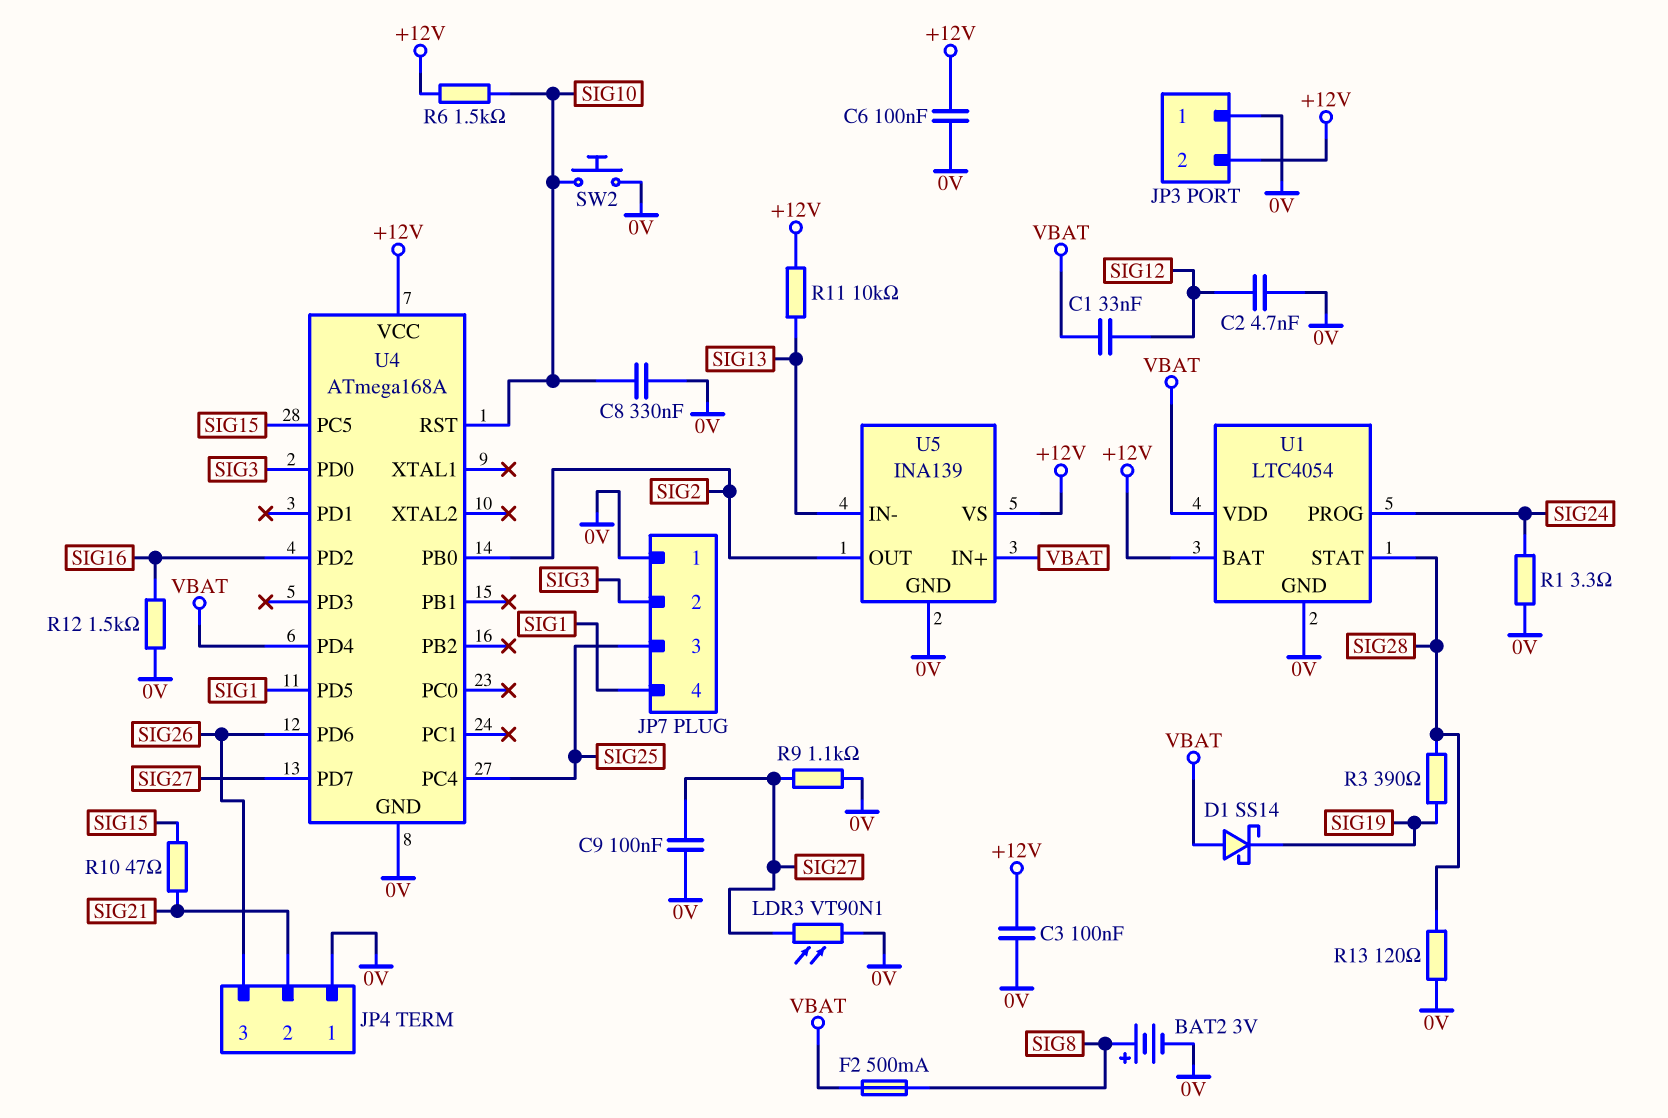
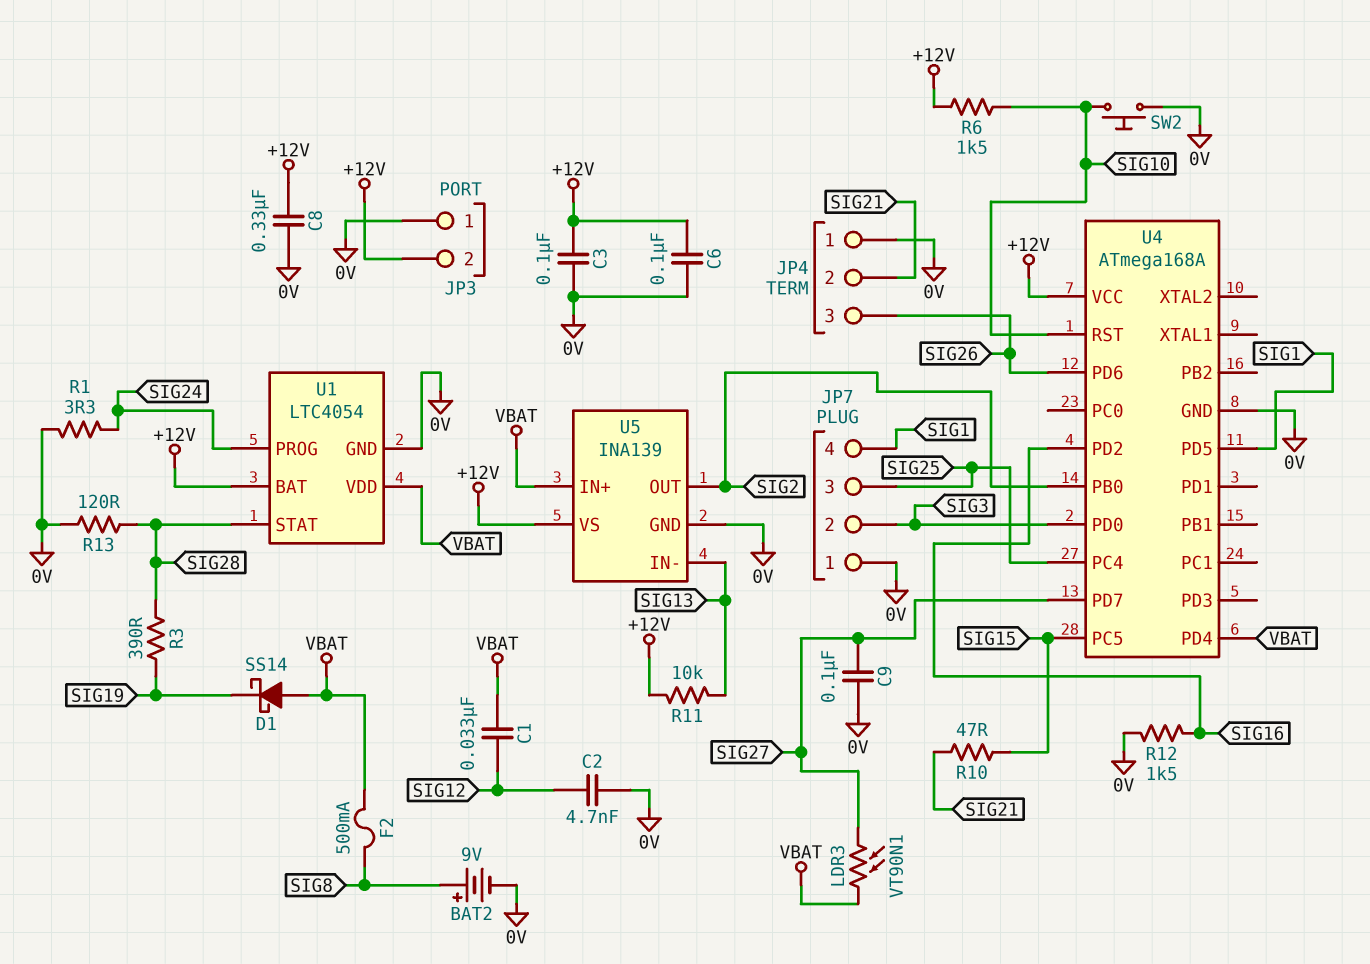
BAT2: 3V (plus SIG8, minus 0V) -> 9V (plus SIG8, minus 0V)
C8: 330nF (0V, SIG10) -> 330nF (+12V, 0V)
LDR3: VT90N1 (0V, SIG27) -> VT90N1 (SIG27, VBAT)
R9: 1.1k (0V, SIG27) -> none

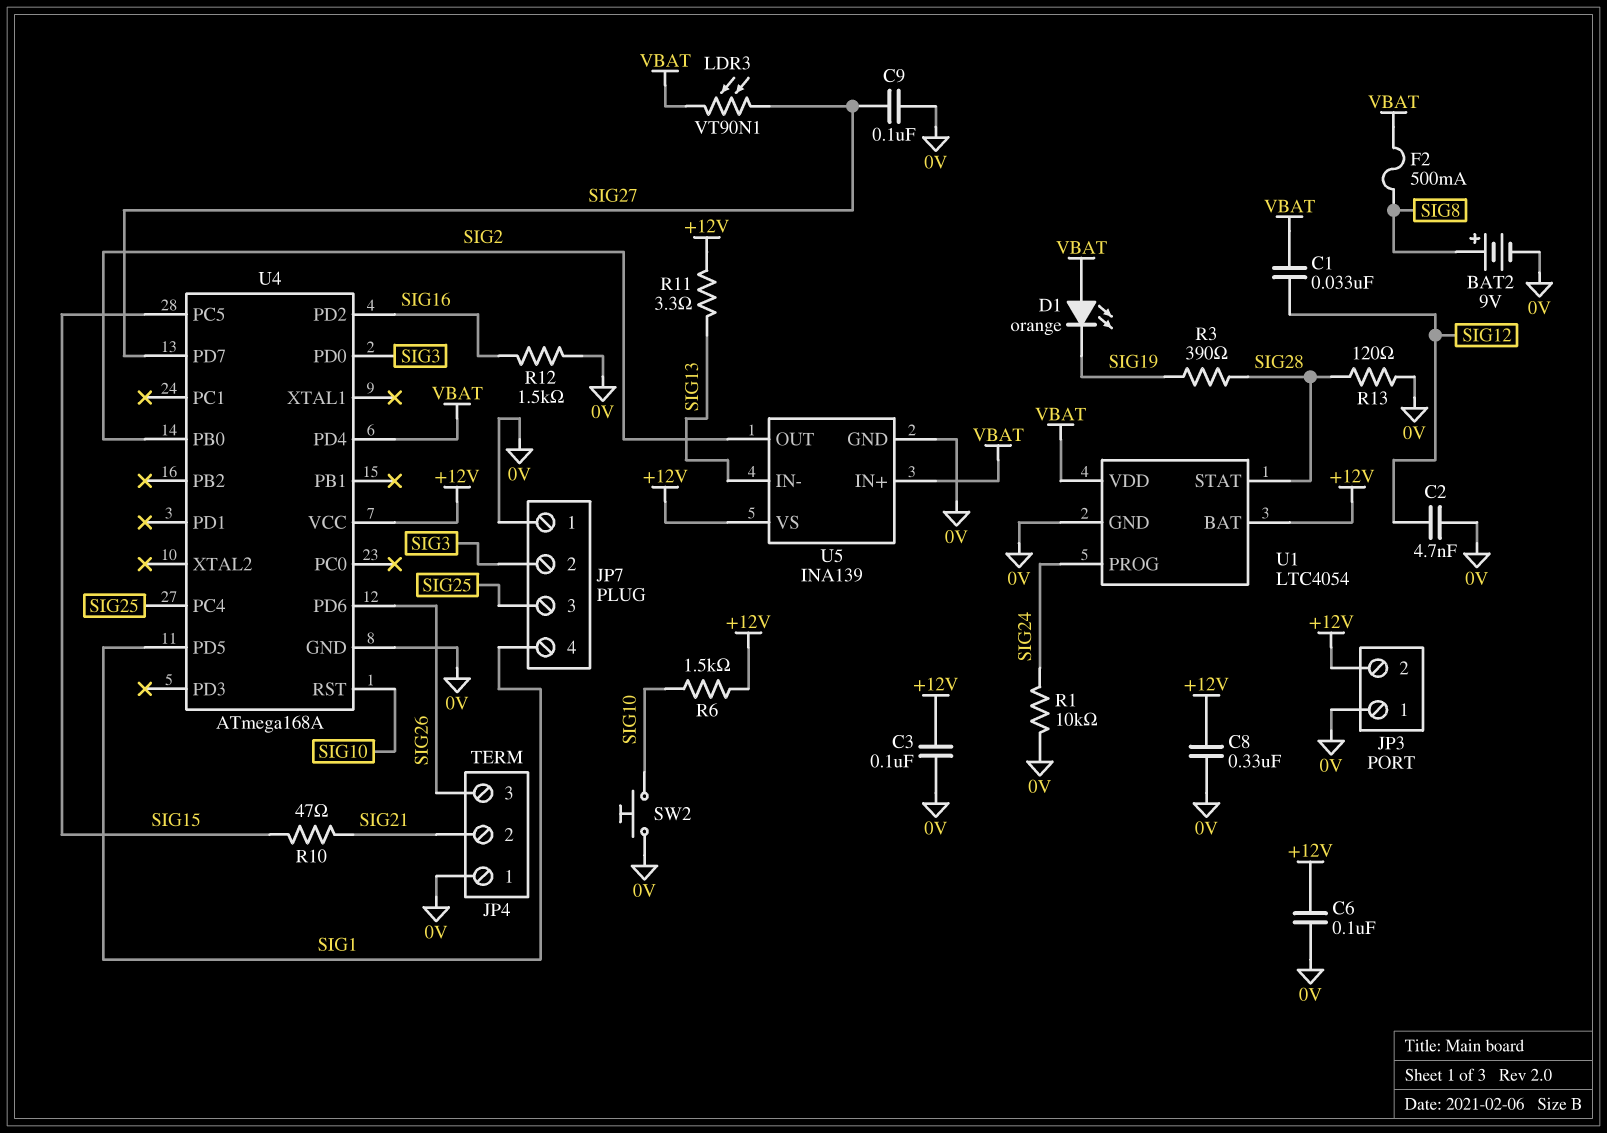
D1: schottky SS14 (A VBAT, K SIG19) -> LED orange (A VBAT, K SIG19)
R1: 3.3 (0V, SIG24) -> 10k (0V, SIG24)
R11: 10k (+12V, SIG13) -> 3.3 (+12V, SIG13)

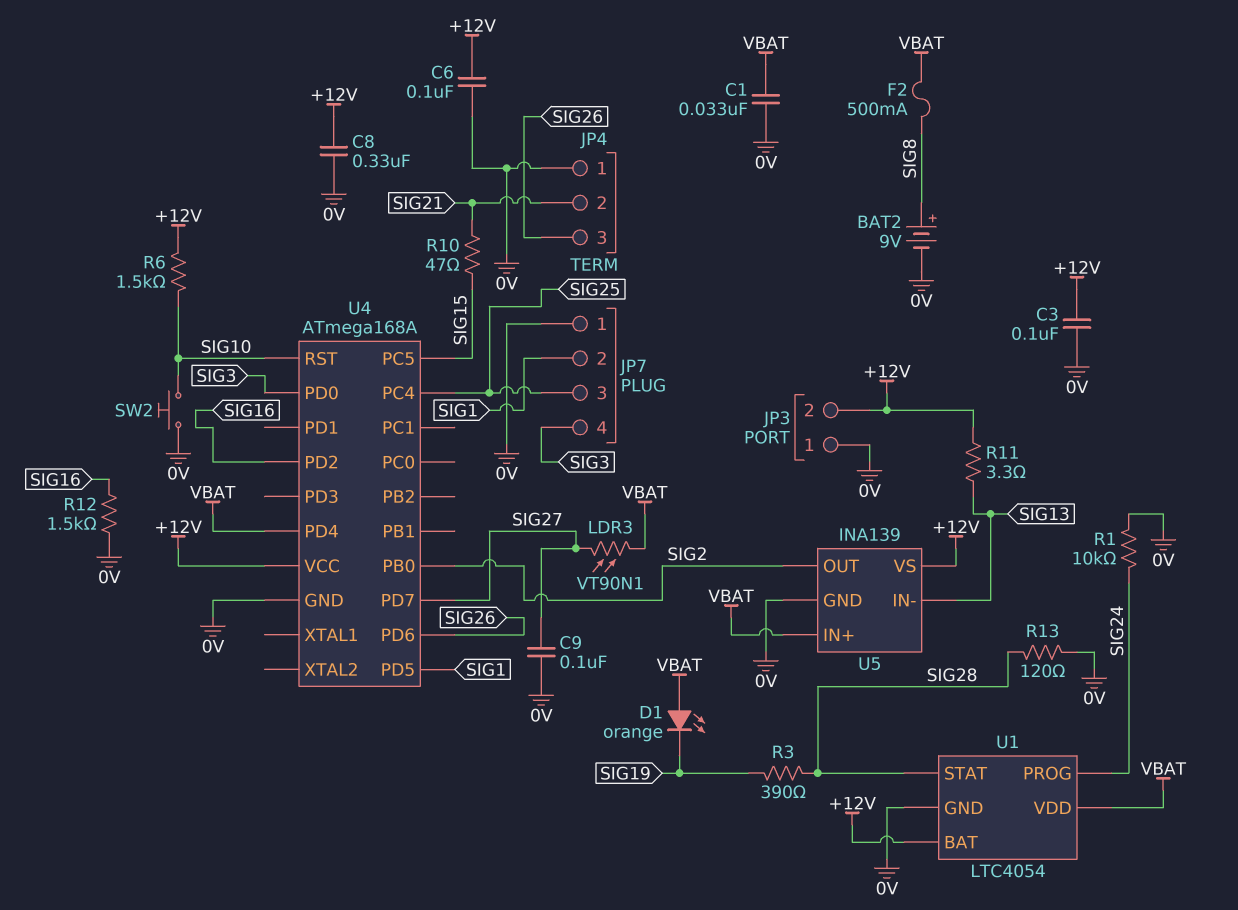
C1: 33nF (SIG12, VBAT) -> 33nF (0V, VBAT)
C2: 4.7nF (0V, SIG12) -> none
JP7 pin 2: SIG3 -> SIG1
JP7 pin 4: SIG1 -> SIG3

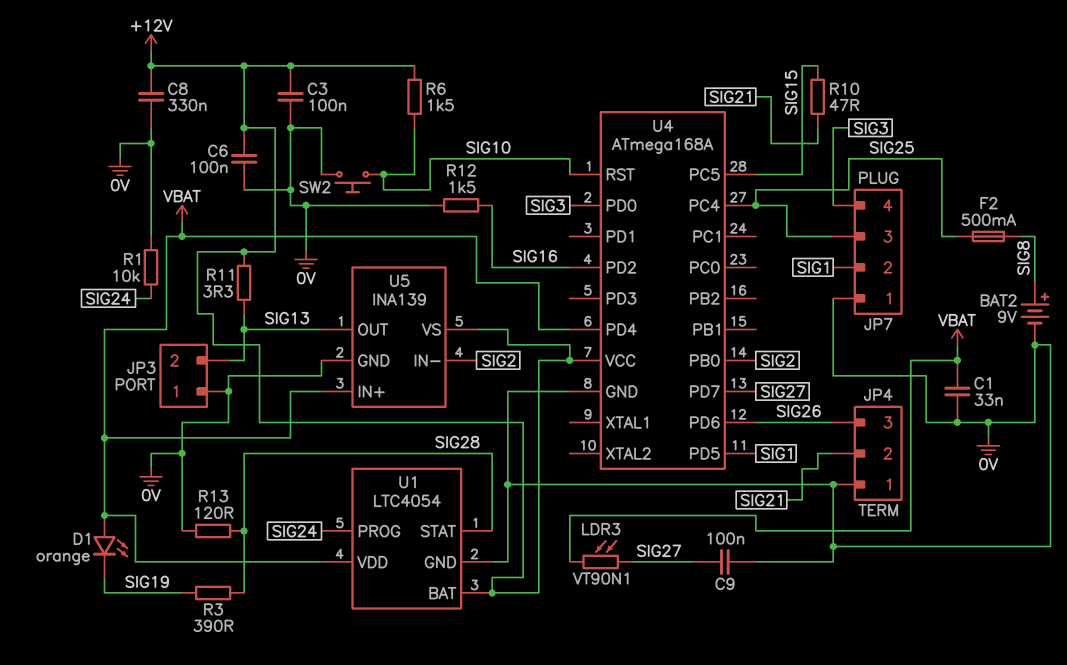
F2: 500mA (SIG8, VBAT) -> 500mA (SIG8, SIG25)
JP3 pin 2: +12V -> SIG13
U5 pin IN-: SIG13 -> SIG2
U5 pin OUT: SIG2 -> SIG13

